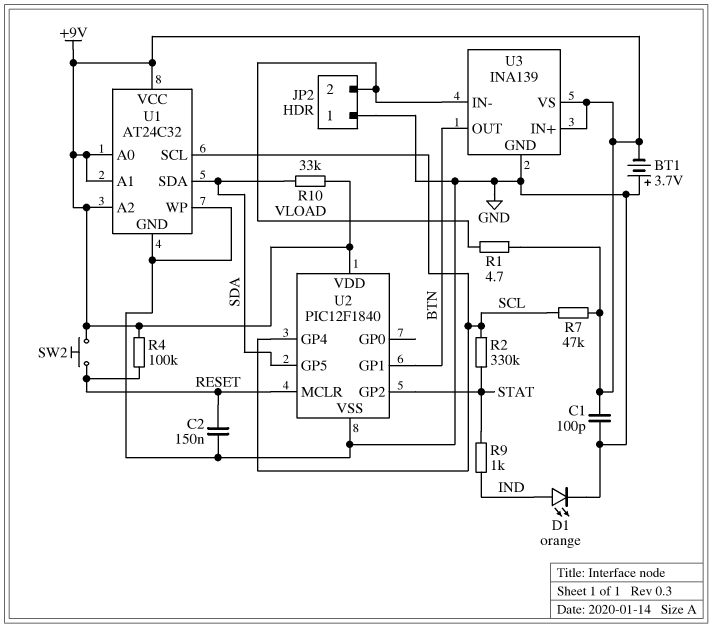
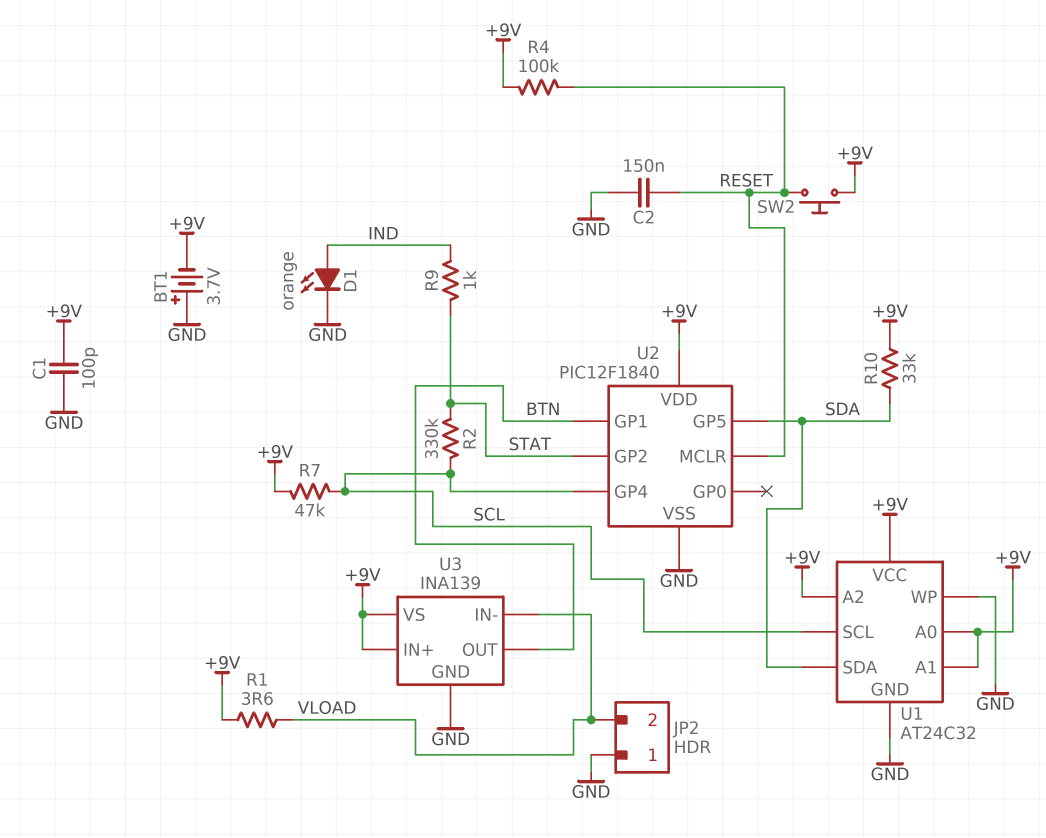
R1: 4.7 (+9V, VLOAD) -> 3.6 (+9V, VLOAD)

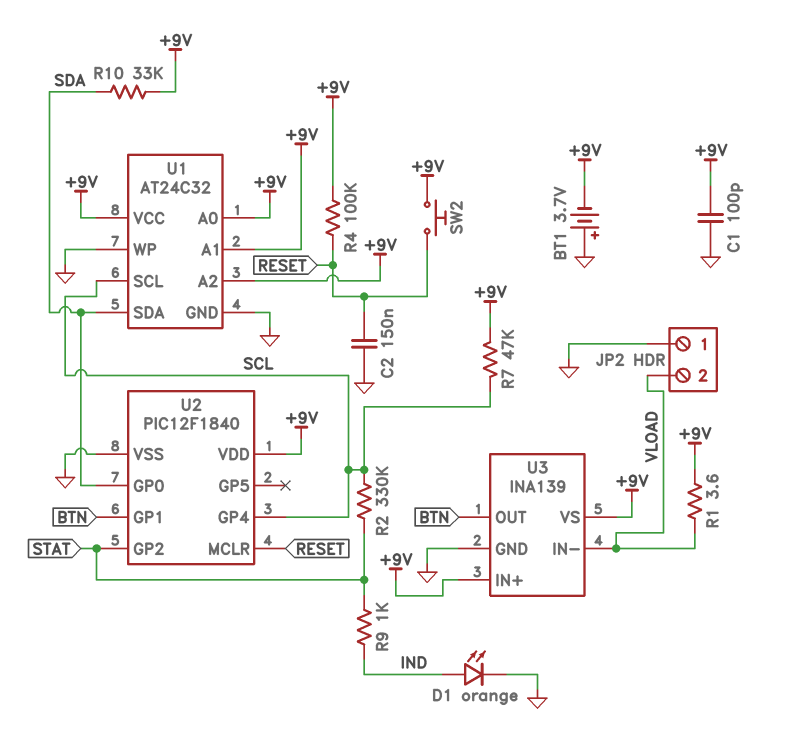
U2 pin GP0: none -> SDA
U2 pin GP5: SDA -> none

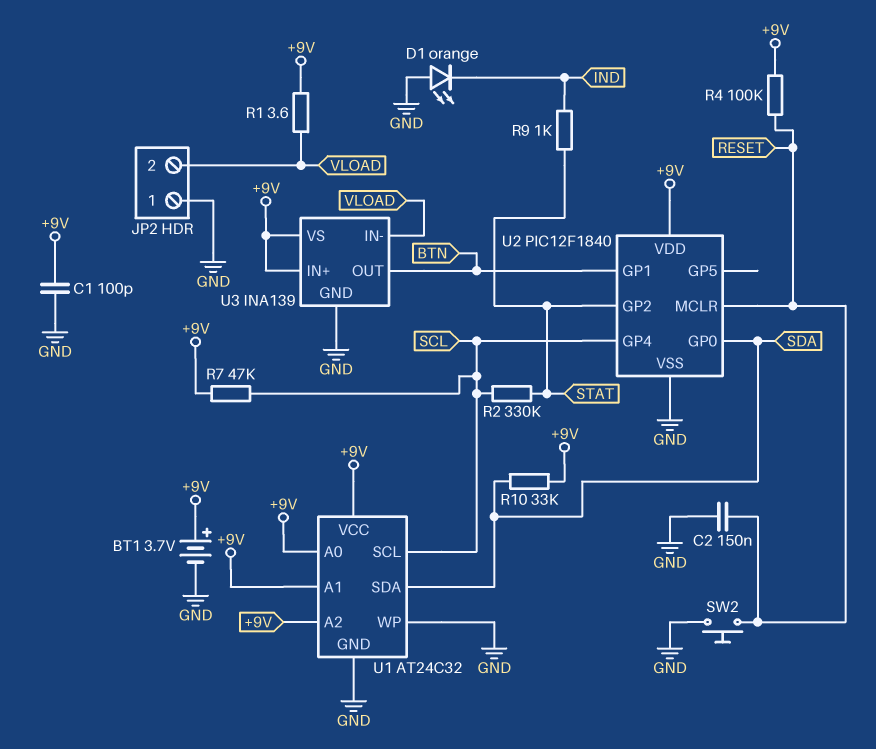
BT1: 3.7V (plus GND, minus +9V) -> 3.7V (plus +9V, minus GND)
D1: LED orange (A IND, K GND) -> LED orange (A GND, K IND)
SW2: button (+9V, RESET) -> button (GND, RESET)

